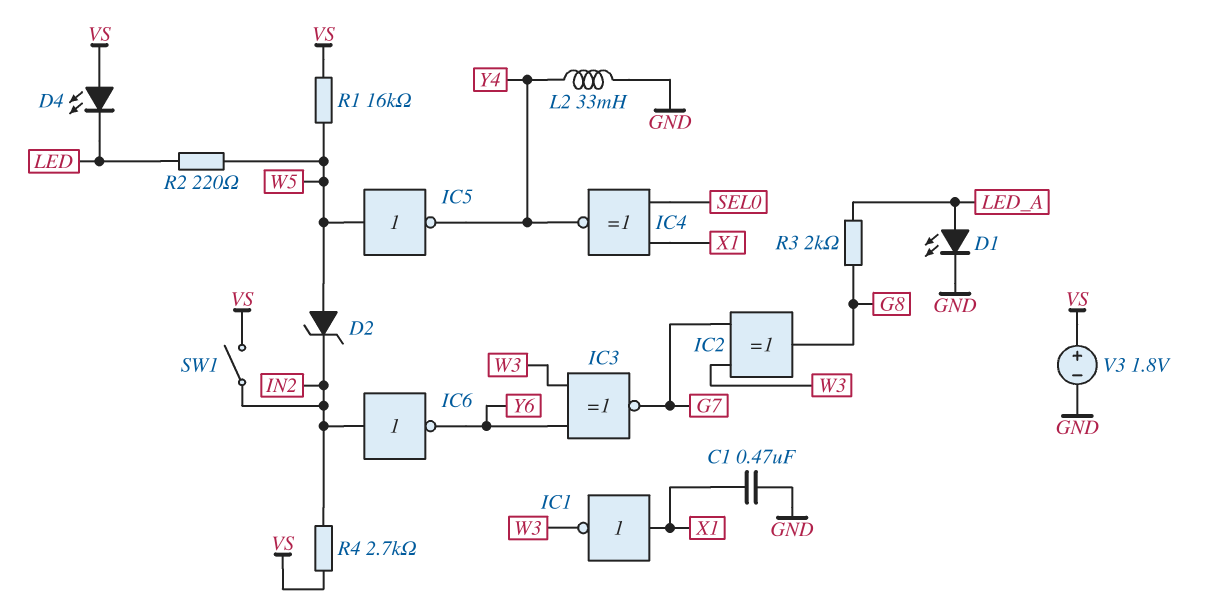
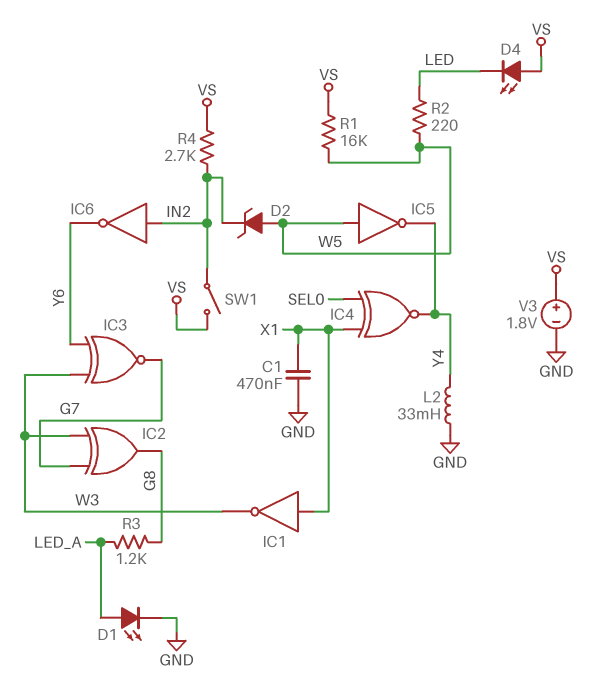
R3: 2k (G8, LED_A) -> 1.2k (G8, LED_A)

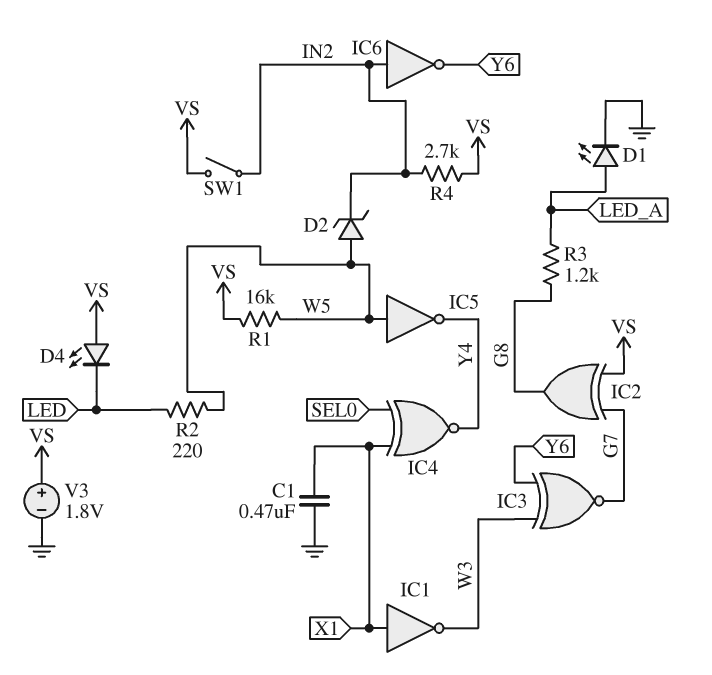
IC2: XOR (in G7, in W3, out G8) -> XOR (in G7, in VS, out G8)
L2: 33mH (GND, Y4) -> none

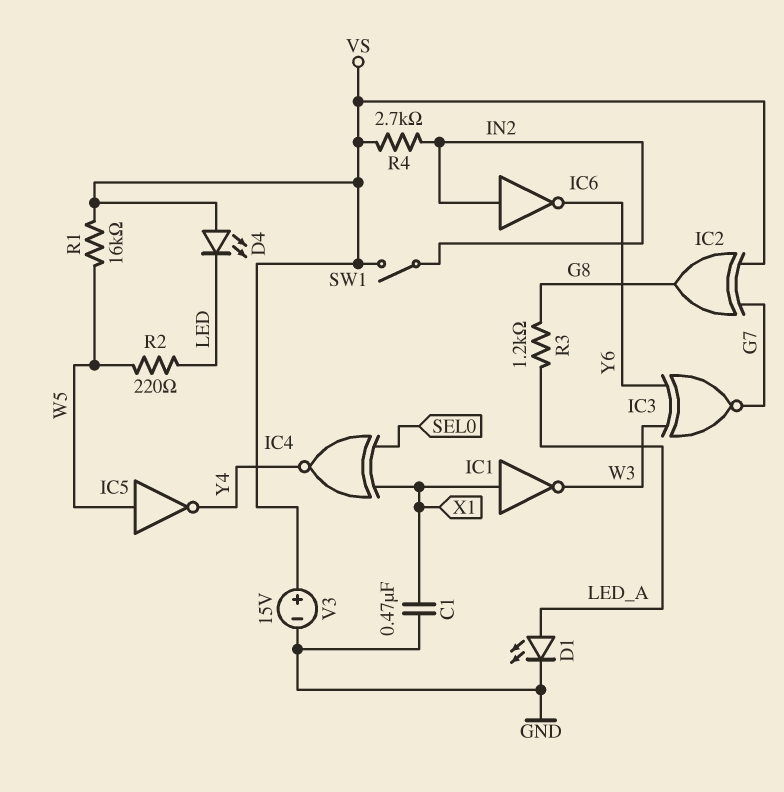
D2: zener (A W5, K IN2) -> none
V3: 1.8V (plus VS, minus GND) -> 15V (plus VS, minus GND)

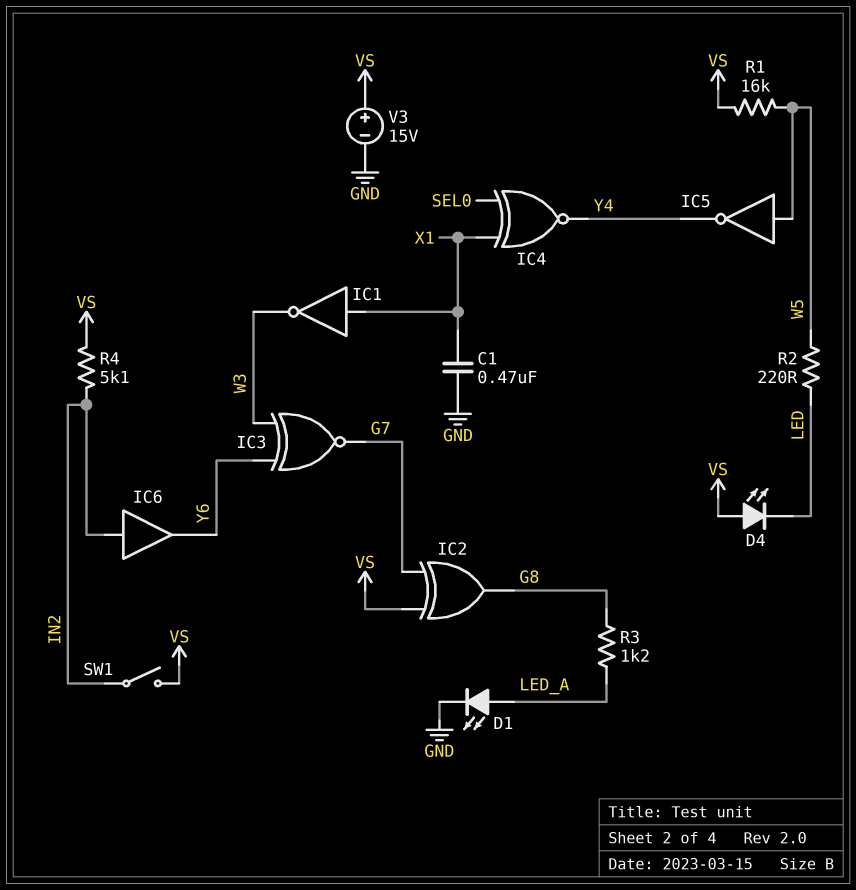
IC6: NOT (in IN2, out Y6) -> buffer (in IN2, out Y6)
R4: 2.7k (IN2, VS) -> 5.1k (IN2, VS)

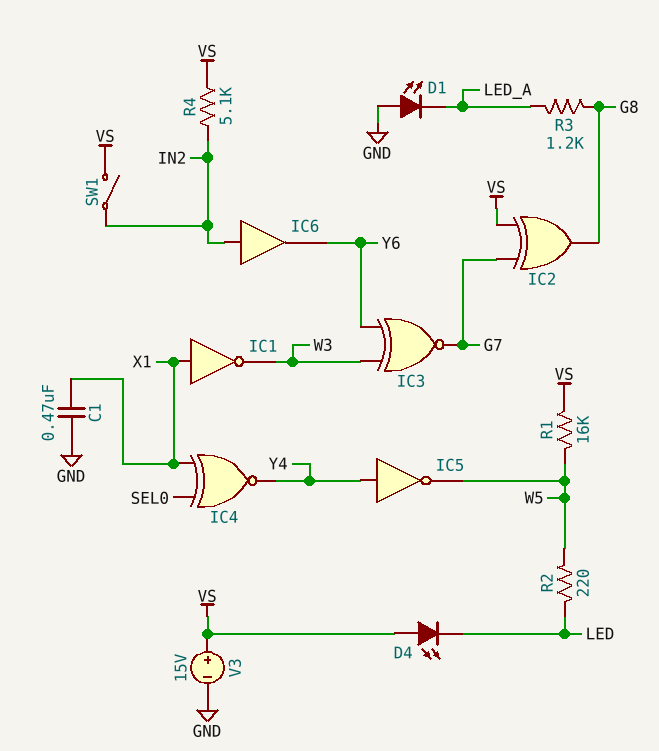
D1: LED (A LED_A, K GND) -> LED (A GND, K LED_A)
IC5: NOT (in W5, out Y4) -> NOT (in Y4, out W5)

